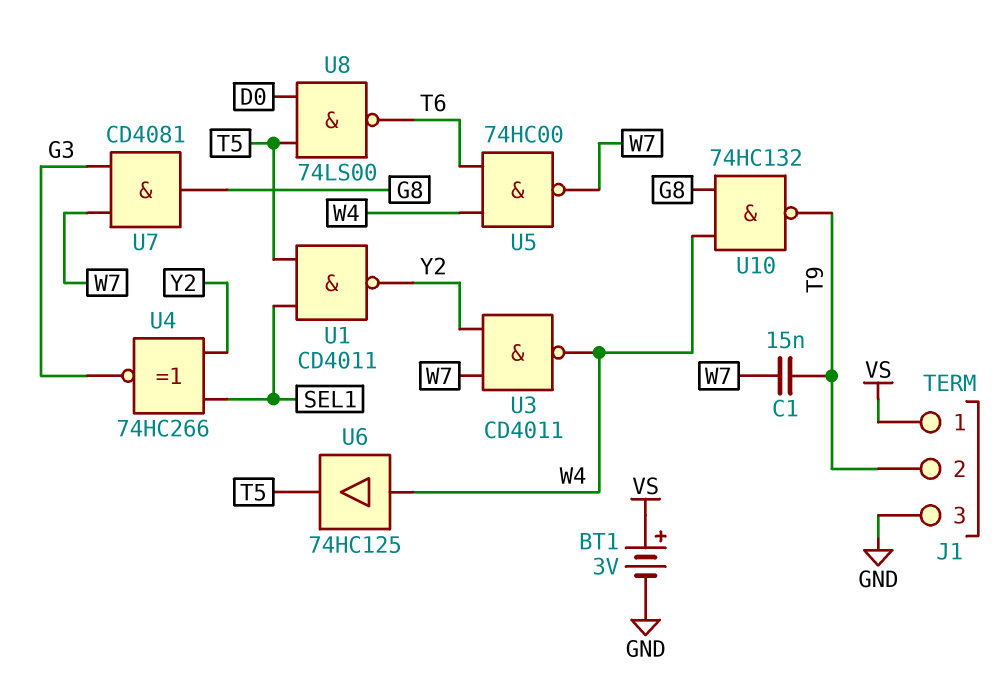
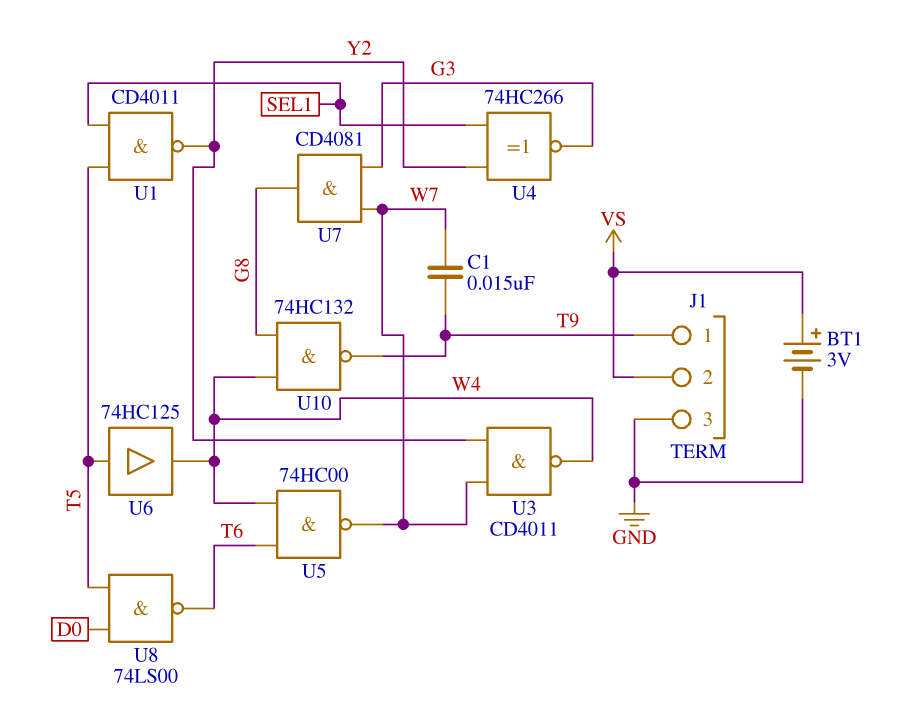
J1 pin 1: VS -> T9
J1 pin 2: T9 -> VS
U6: buffer 74HC125 (in W4, out T5) -> buffer 74HC125 (in T5, out W4)

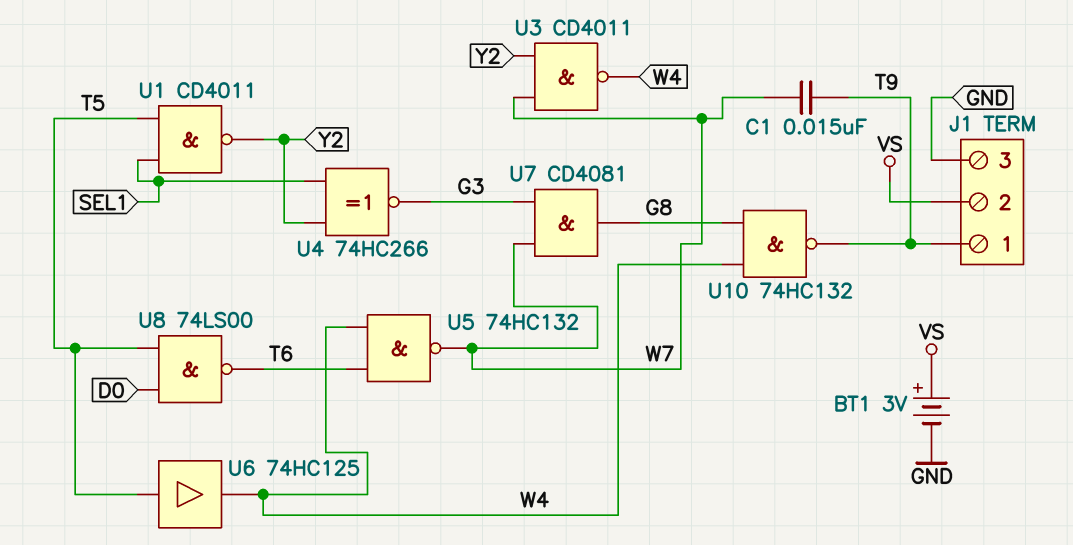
U5: NAND 74HC00 (in T6, in W4, out W7) -> NAND 74HC132 (in T6, in W4, out W7)

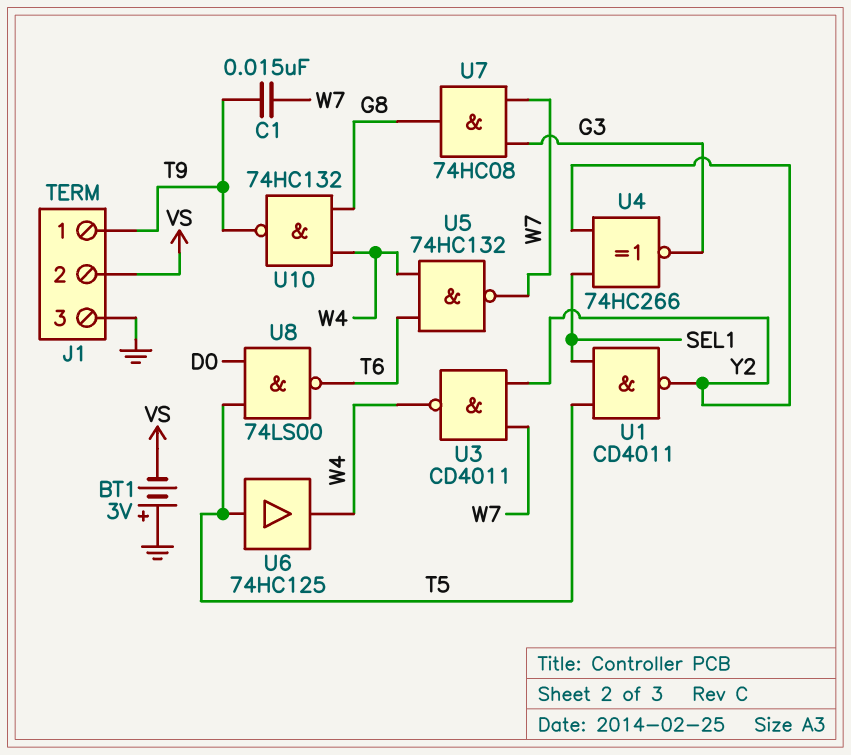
BT1: 3V (plus VS, minus GND) -> 3V (plus GND, minus VS)
U7: AND CD4081 (in G3, in W7, out G8) -> AND 74HC08 (in G3, in W7, out G8)

